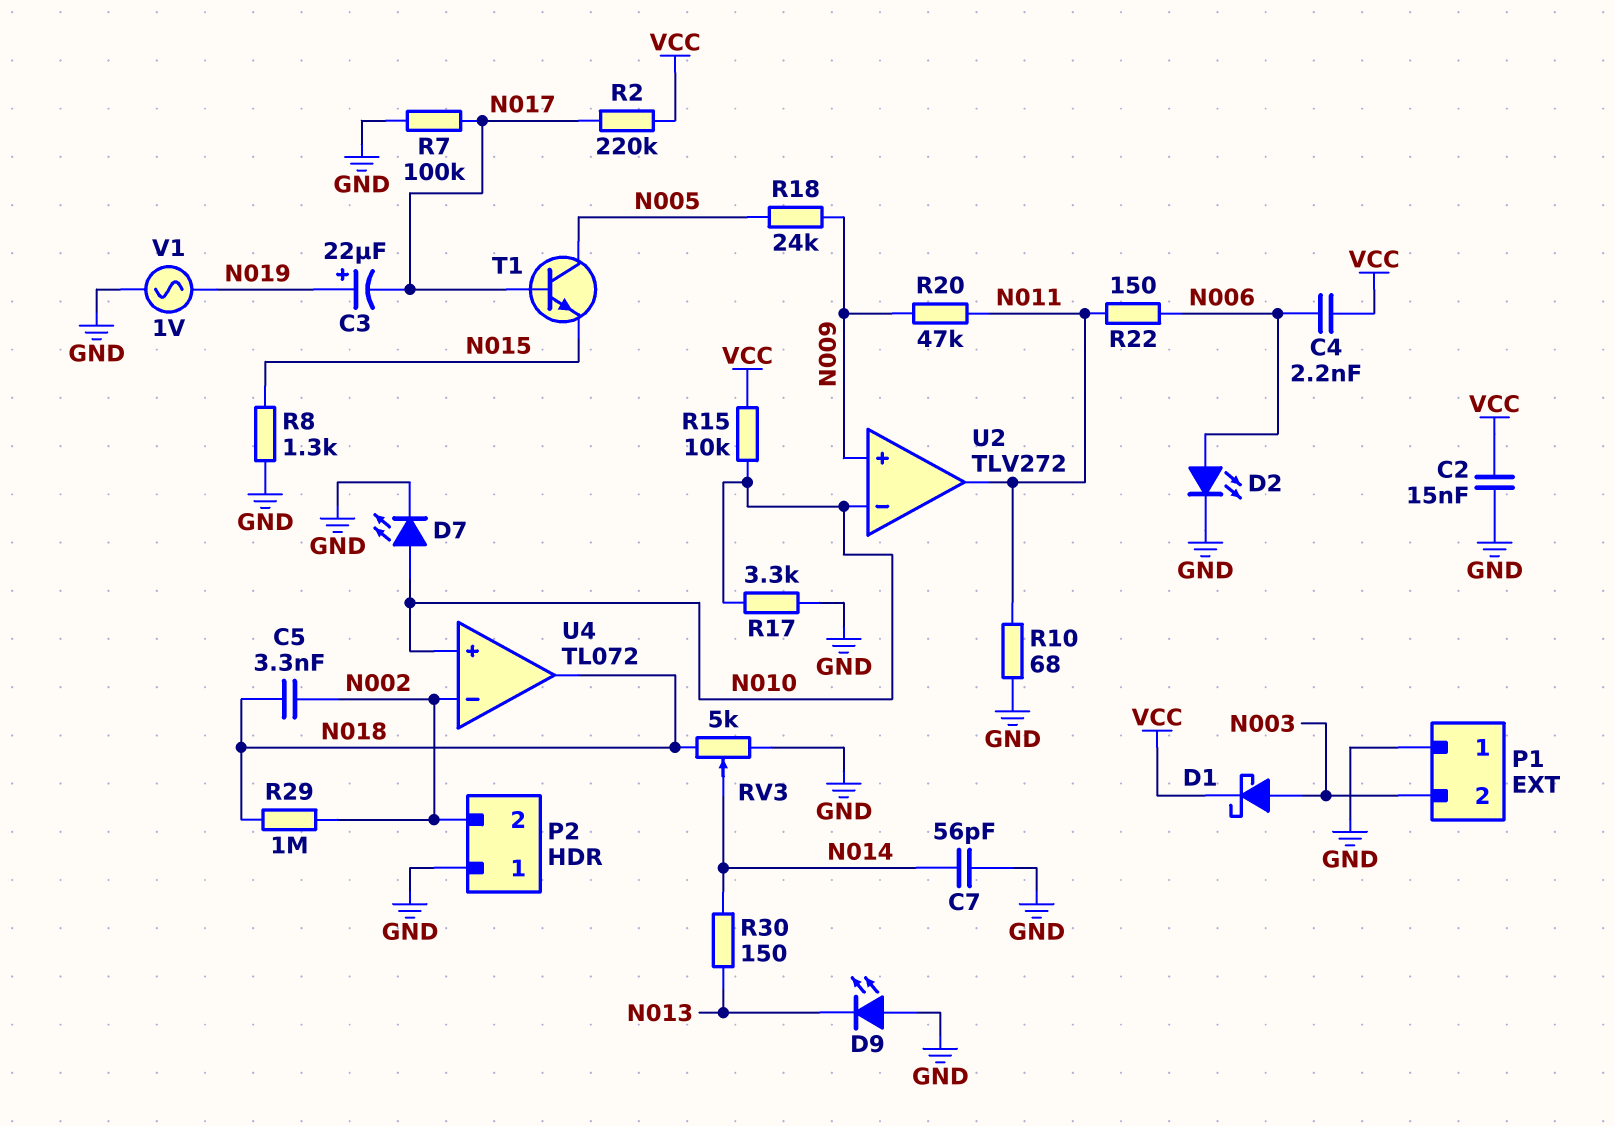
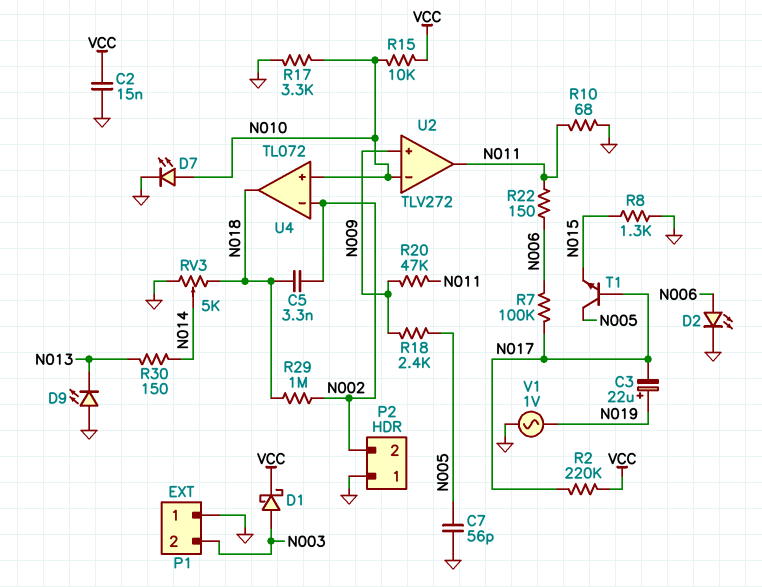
C4: 2.2nF (N006, VCC) -> none
C7: 56pF (GND, N014) -> 56pF (GND, N005)
R7: 100k (GND, N017) -> 100k (N006, N017)
R18: 24k (N005, N009) -> 2.4k (N005, N009)

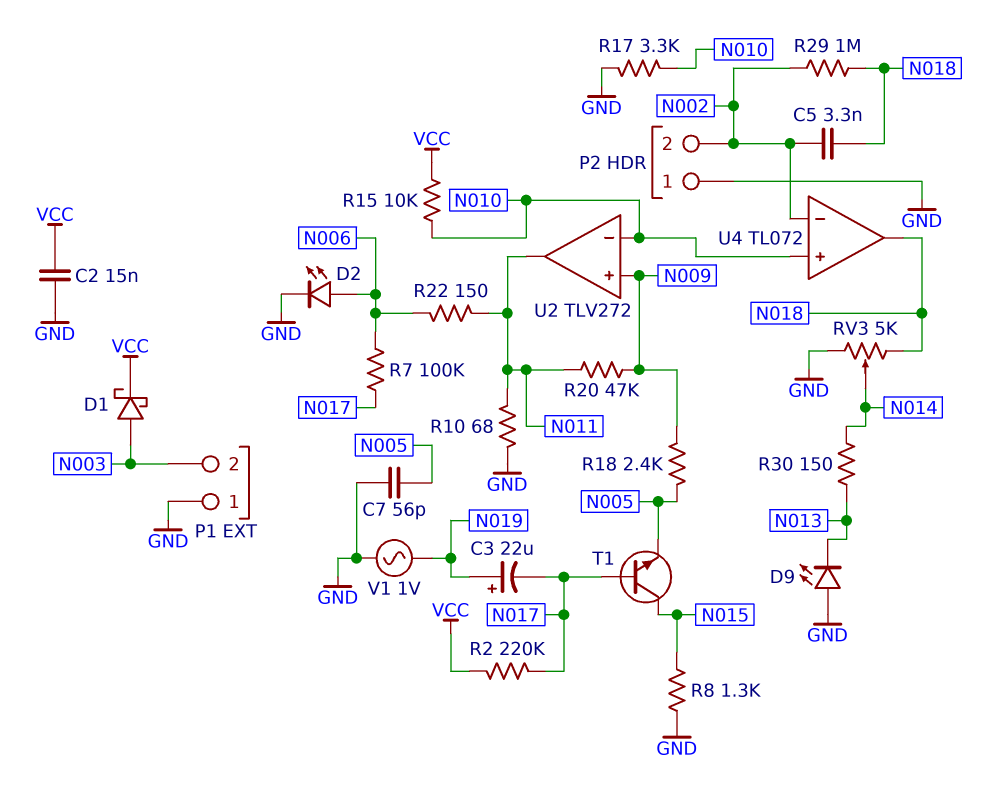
D7: LED (A N010, K GND) -> none
T1: NPN (B N017, C N005, E N015) -> NPN (B N017, C N015, E N005)

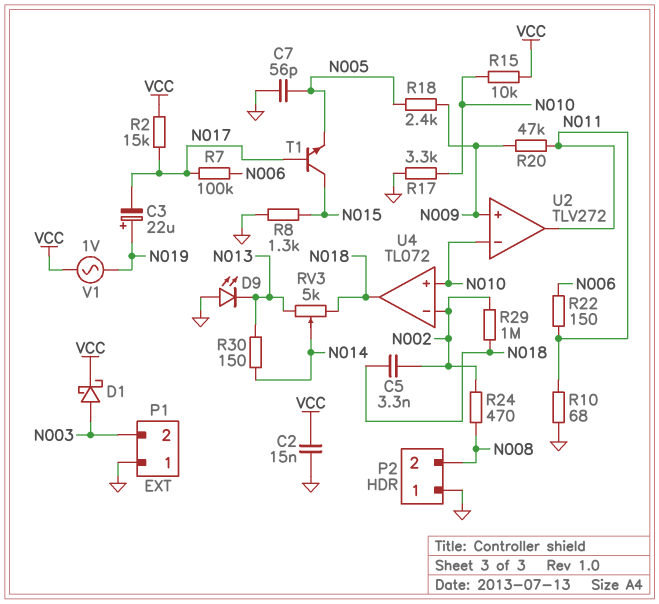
D2: LED (A N006, K GND) -> none
P2 pin 2: N002 -> N008
R2: 220k (N017, VCC) -> 15k (N017, VCC)
R24: none -> 470 (N002, N008)
RV3: 5k (GND, N018, wiper N014) -> 5k (N013, N018, wiper N014)
V1: AC 1V (GND, N019) -> AC 1V (N019, VCC)

